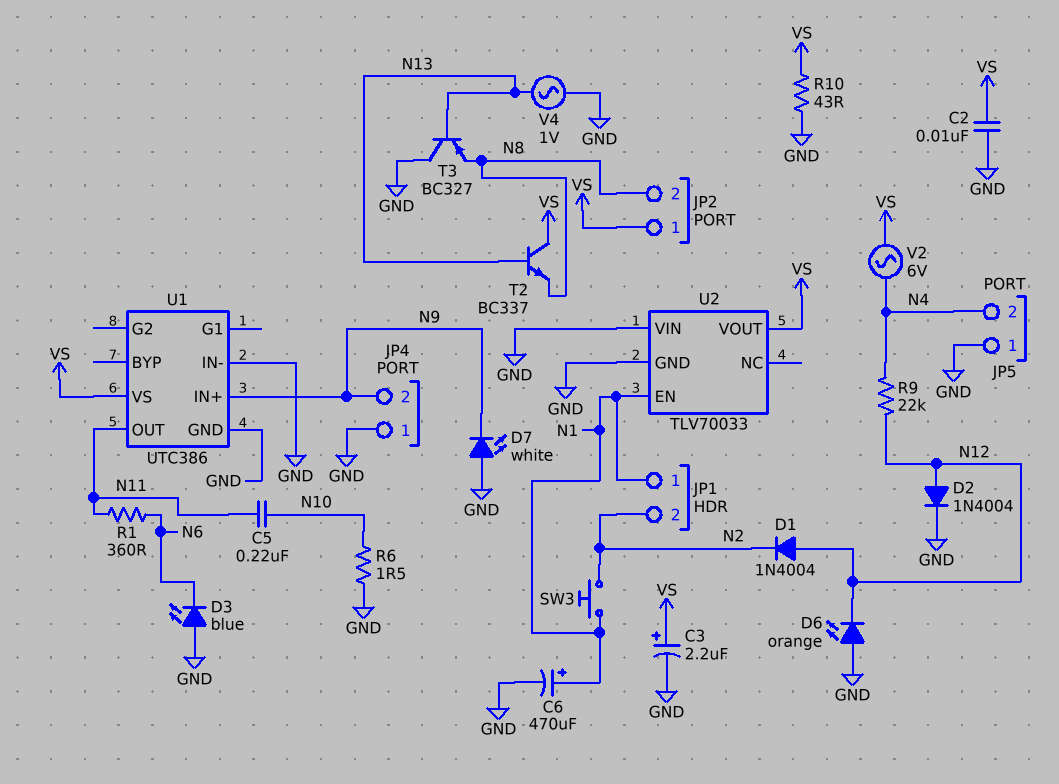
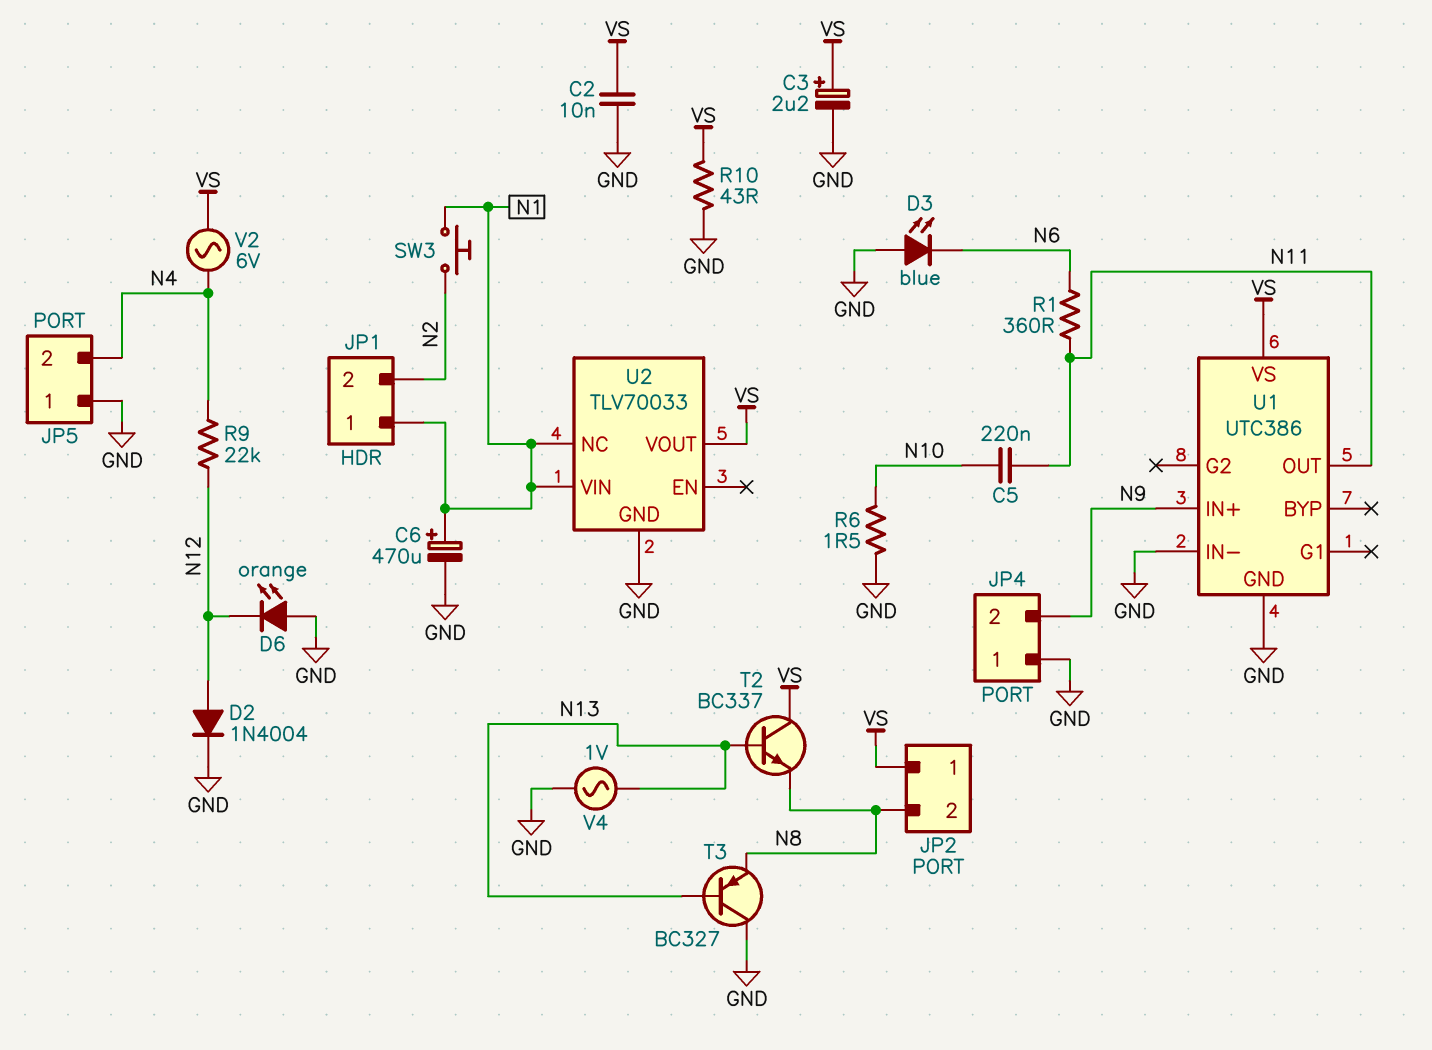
D1: diode 1N4004 (A N12, K N2) -> none
D7: LED white (A GND, K N9) -> none
U2 pin EN: N1 -> none
U2 pin NC: none -> N1
U2 pin VIN: GND -> N1

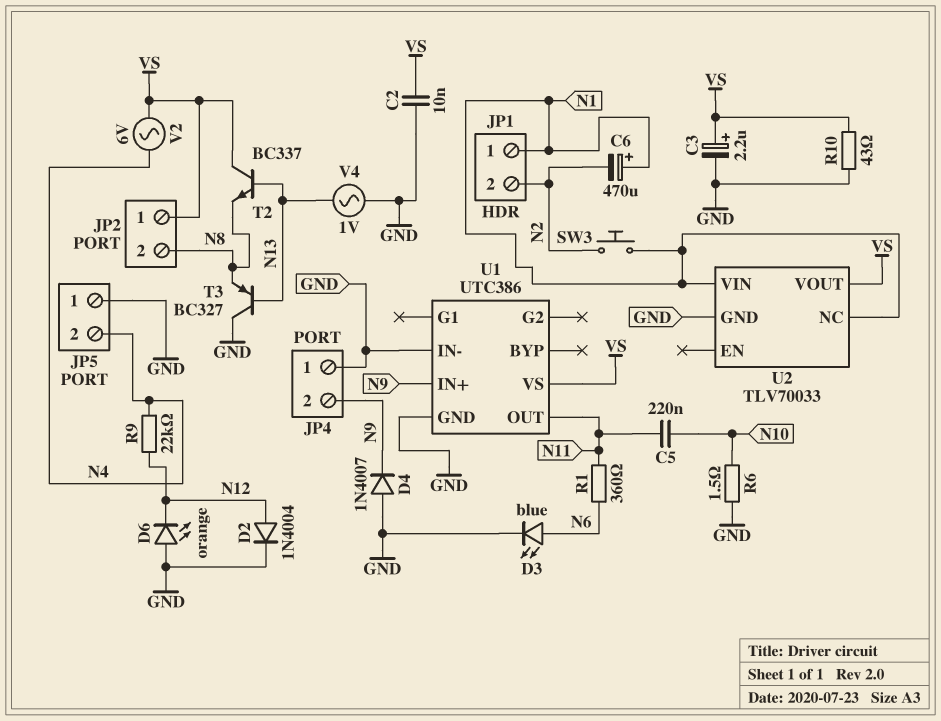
C6: 470uF (plus N1, minus GND) -> 470uF (plus N1, minus N2)
D3: LED blue (A GND, K N6) -> LED blue (A N6, K GND)
D4: none -> diode 1N4007 (A GND, K N9)

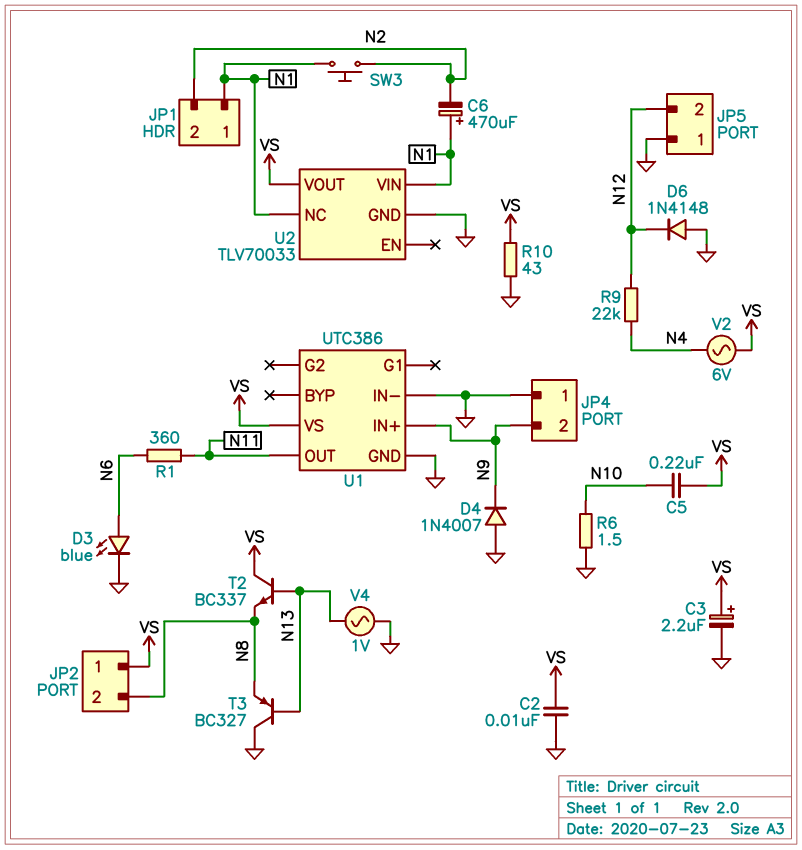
C5: 220nF (N10, N11) -> 220nF (N10, VS)
D2: diode 1N4004 (A N12, K GND) -> none
D6: LED orange (A GND, K N12) -> diode 1N4148 (A GND, K N12)
JP5 pin 2: N4 -> N12

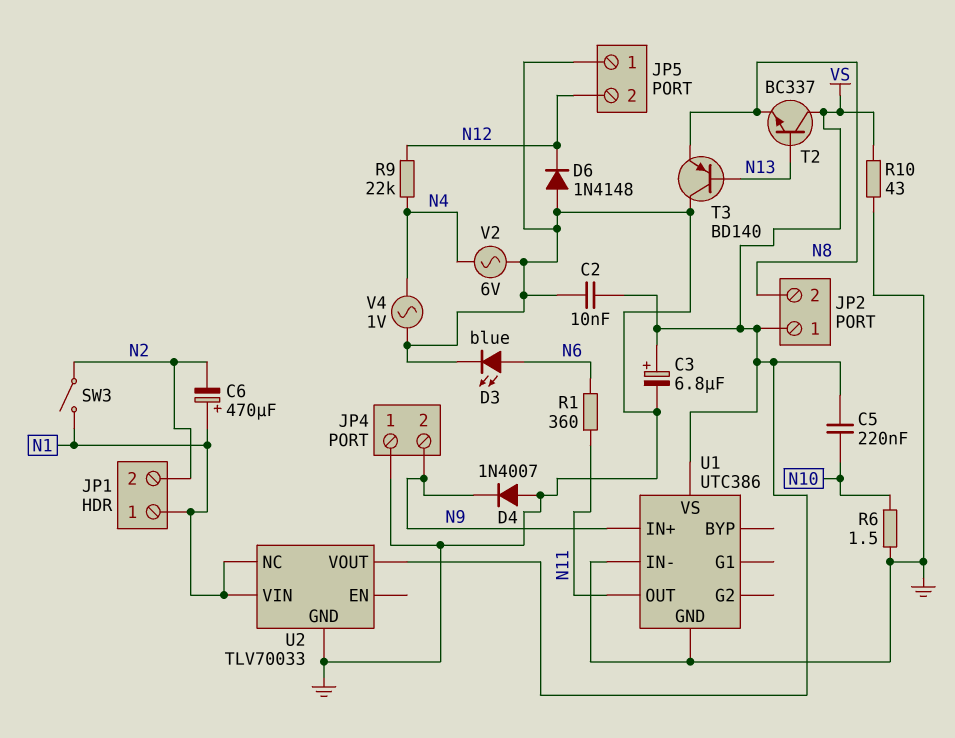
C3: 2.2uF (plus VS, minus GND) -> 6.8uF (plus VS, minus GND)
SW3: button (N1, N2) -> switch (N1, N2)
T3: PNP BC327 (B N13, C GND, E N8) -> PNP BD140 (B N13, C GND, E N8)
V2: AC 6V (N4, VS) -> AC 6V (GND, N4)
V4: AC 1V (GND, N13) -> AC 1V (GND, N4)

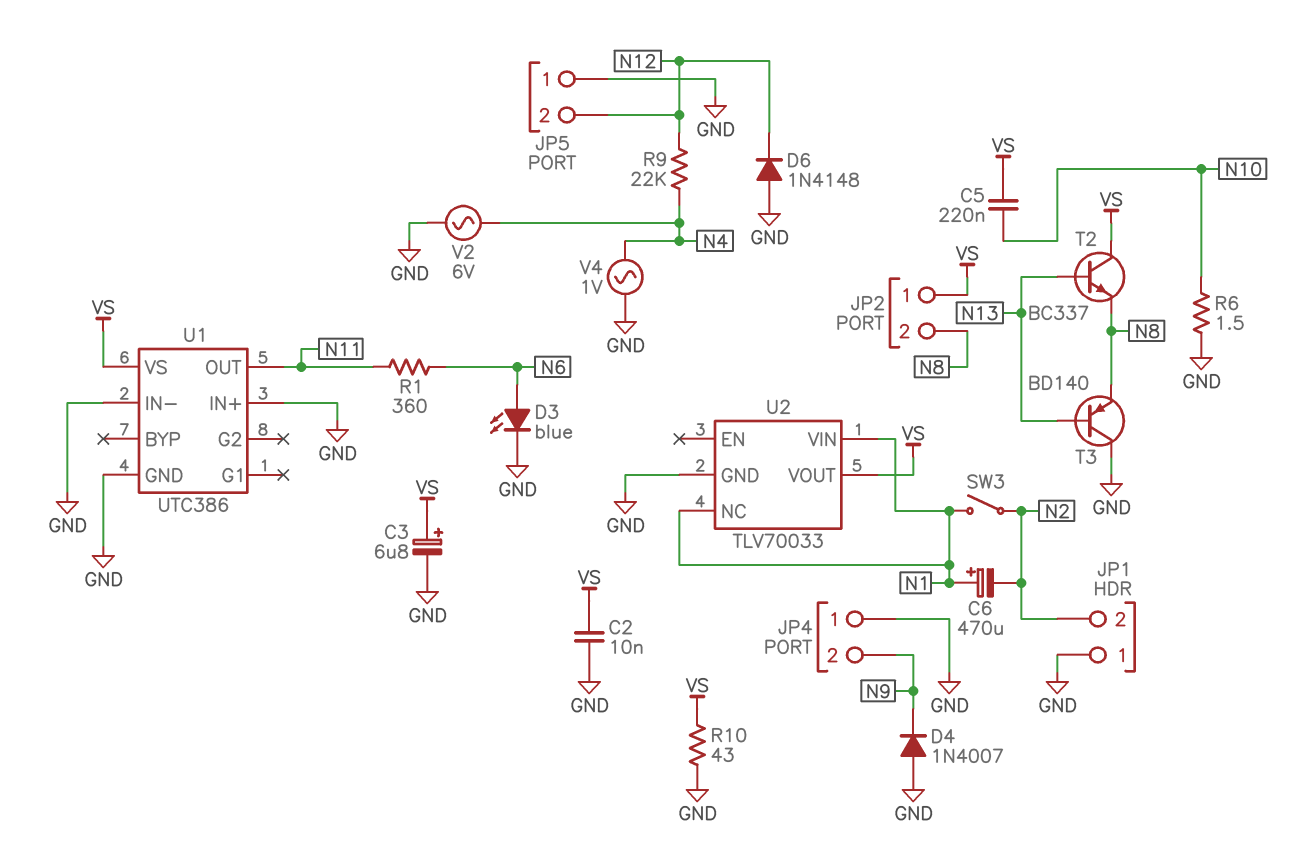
JP1 pin 1: N1 -> GND
U1 pin IN+: N9 -> GND

